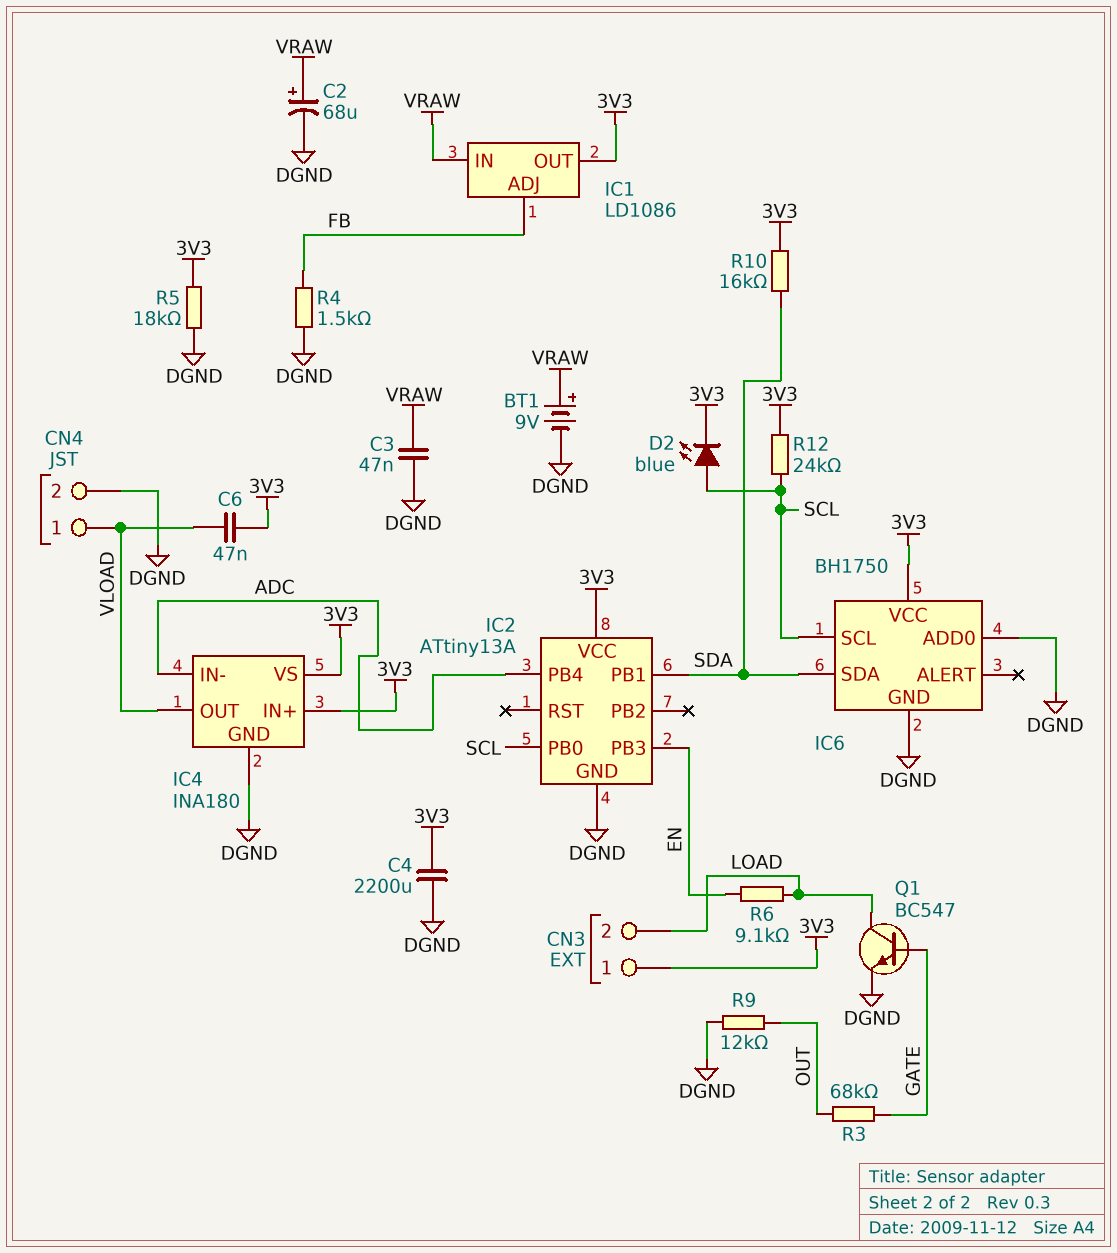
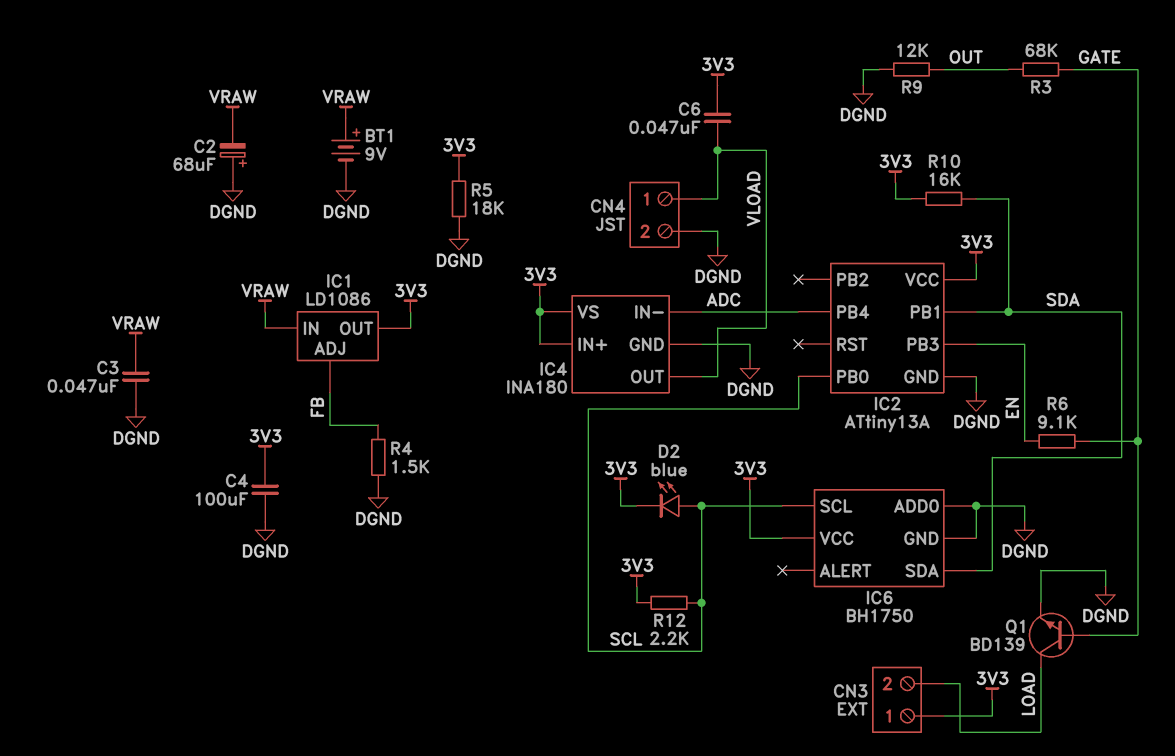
C2: 68uF (plus VRAW, minus DGND) -> 68uF (plus DGND, minus VRAW)
C4: 2200uF (3V3, DGND) -> 100uF (3V3, DGND)
Q1: NPN BC547 (B GATE, C LOAD, E DGND) -> NPN BD139 (B GATE, C LOAD, E DGND)
R6: 9.1k (EN, LOAD) -> 9.1k (EN, GATE)
R12: 24k (3V3, SCL) -> 2.2k (3V3, SCL)

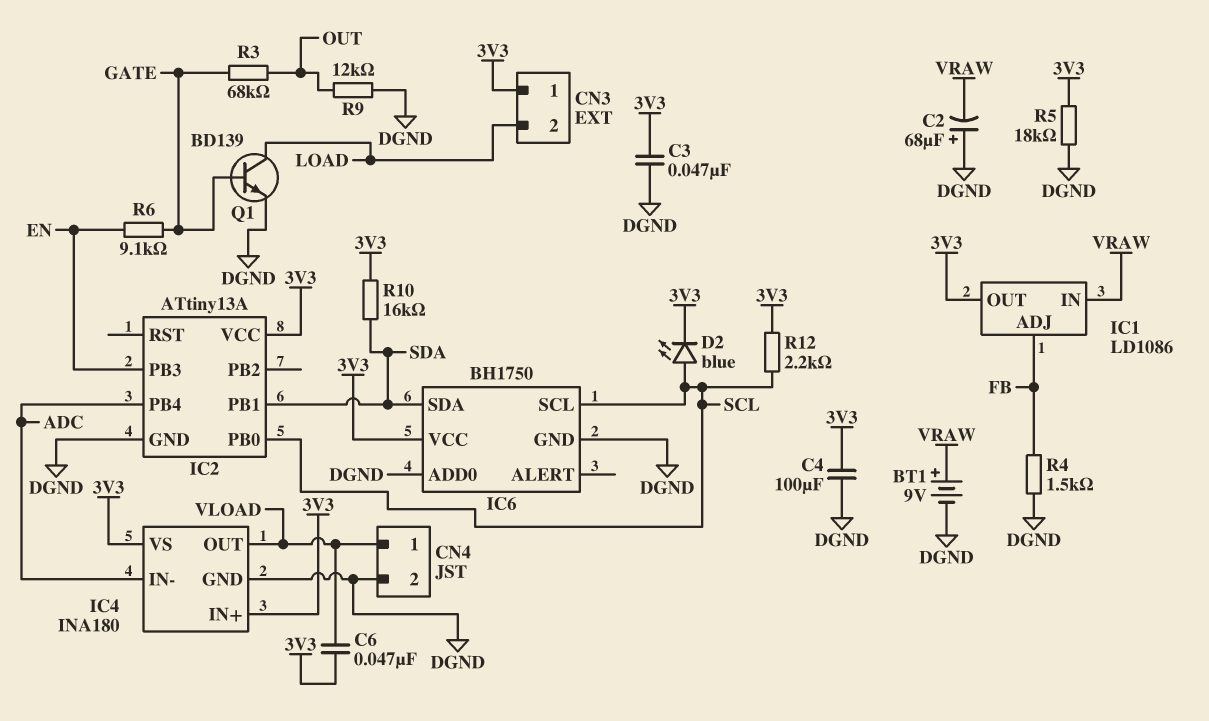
C3: 47nF (DGND, VRAW) -> 47nF (3V3, DGND)

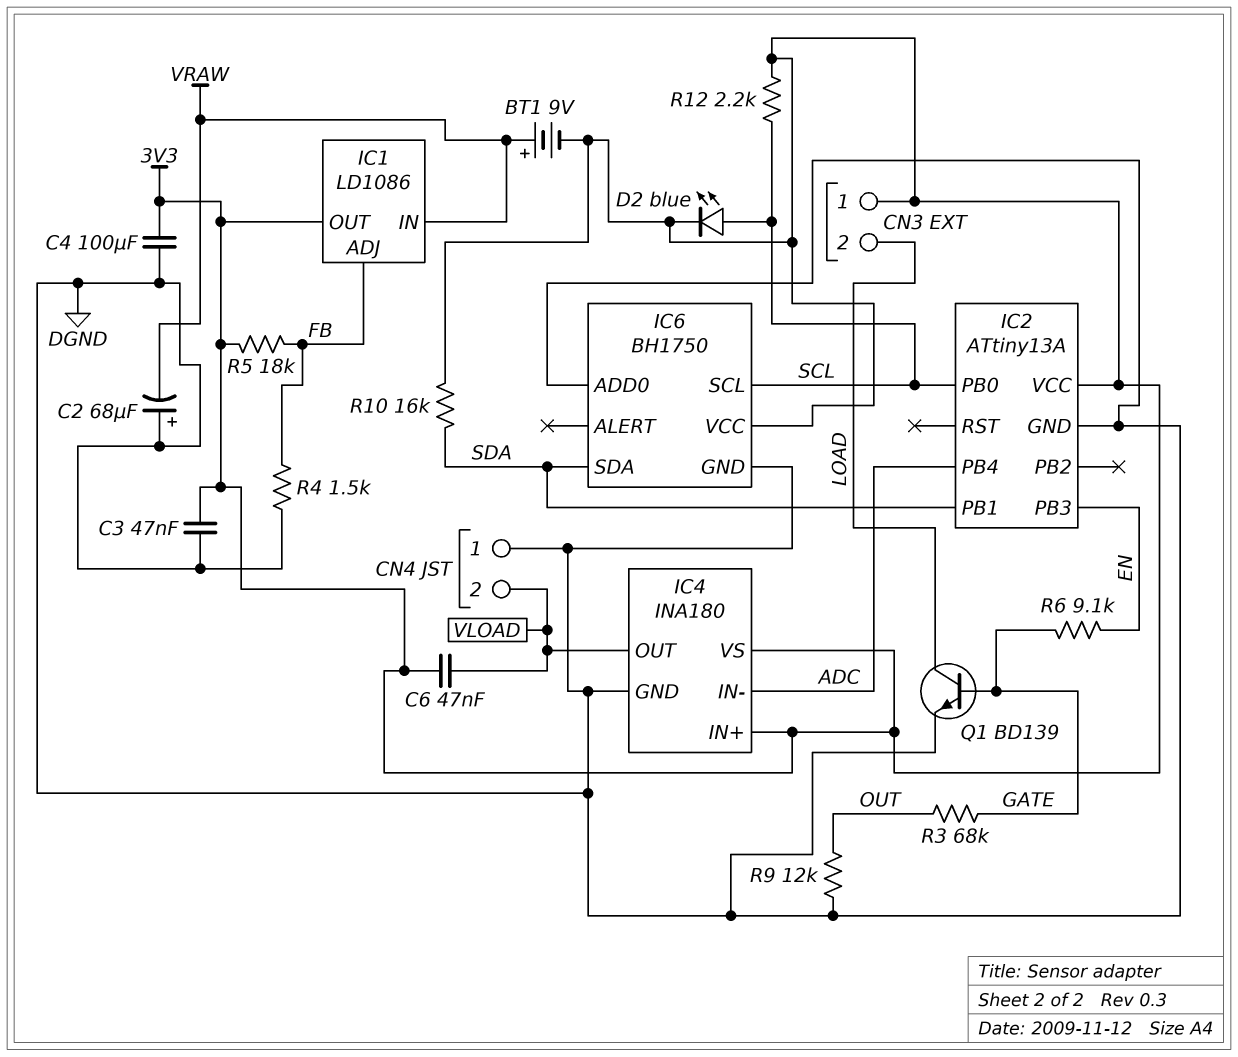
BT1: 9V (plus VRAW, minus DGND) -> 9V (plus VRAW, minus 3V3)
CN4 pin 1: VLOAD -> DGND
CN4 pin 2: DGND -> VLOAD
R5: 18k (3V3, DGND) -> 18k (3V3, FB)

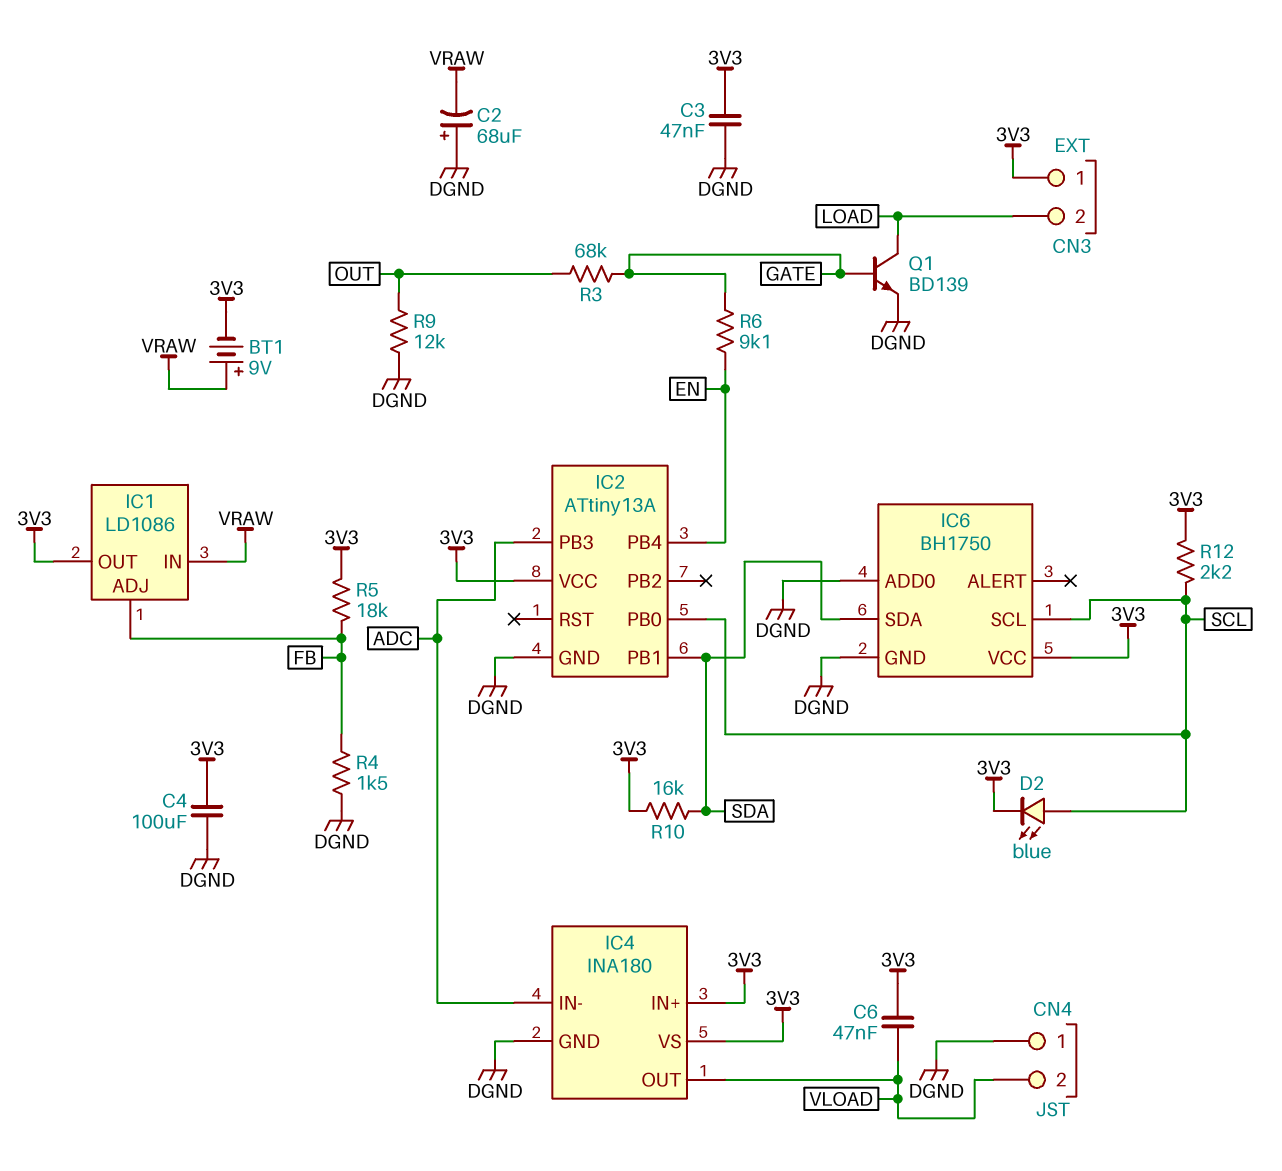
IC2 pin PB3: EN -> ADC
IC2 pin PB4: ADC -> EN

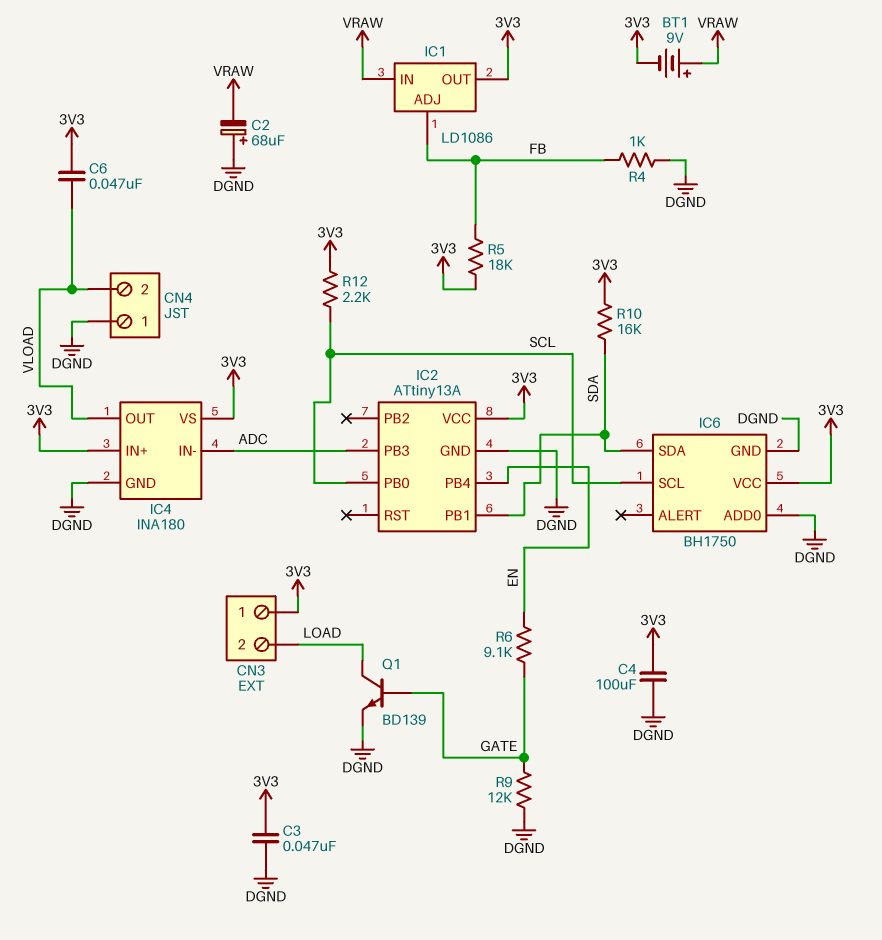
D2: LED blue (A SCL, K 3V3) -> none
R3: 68k (GATE, OUT) -> none
R4: 1.5k (DGND, FB) -> 1k (DGND, FB)
R9: 12k (DGND, OUT) -> 12k (DGND, GATE)

